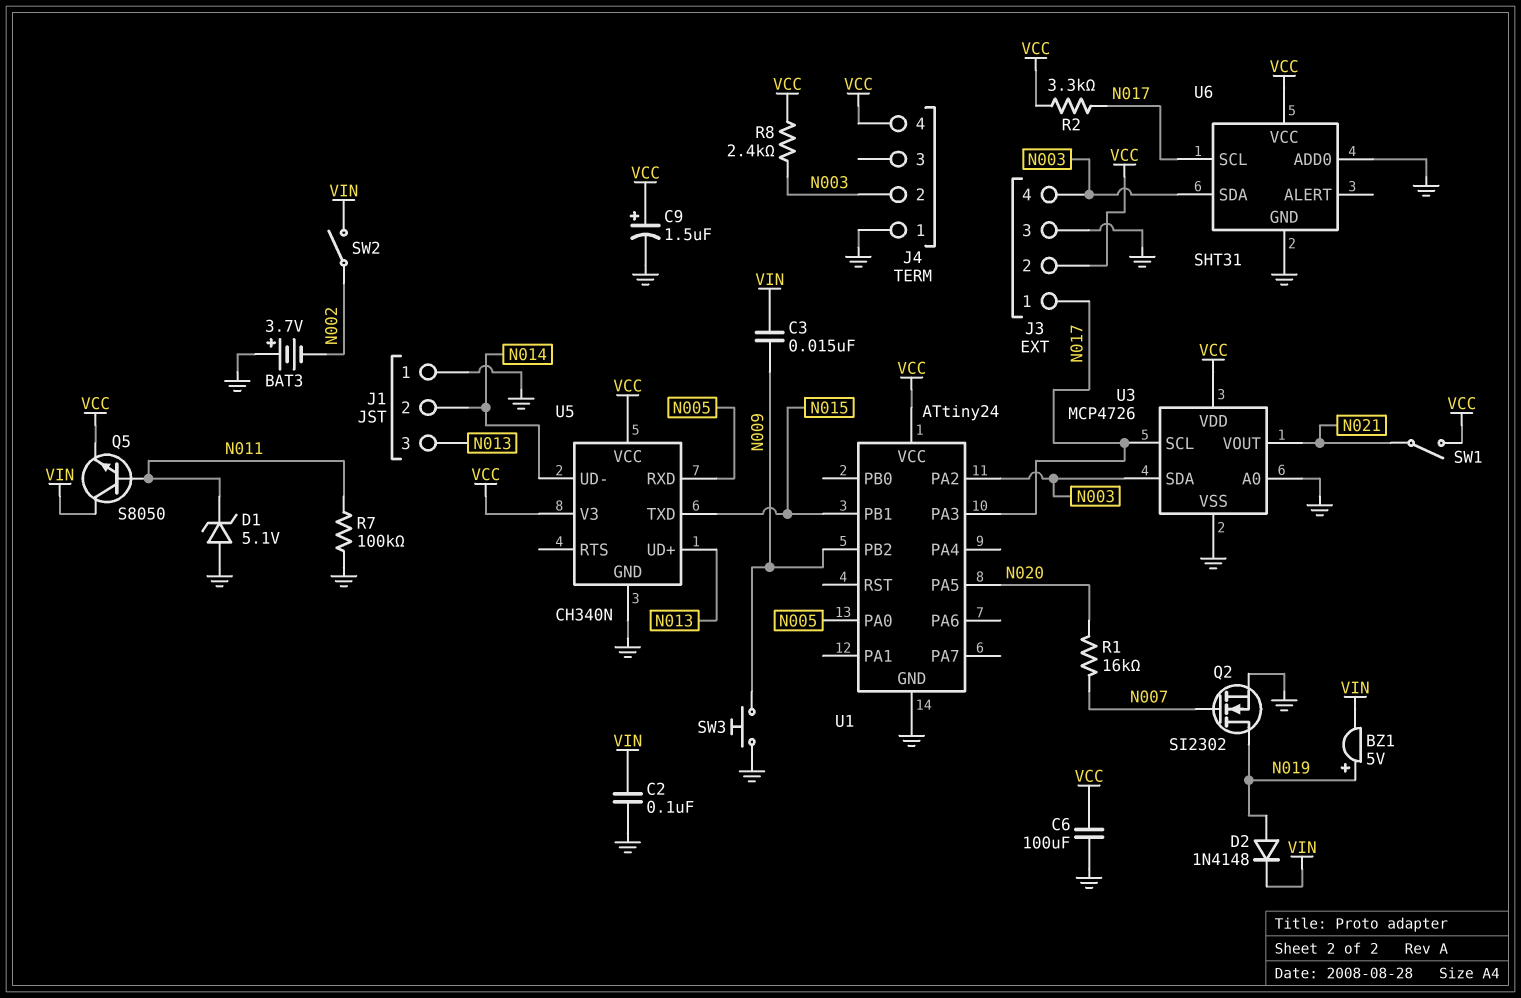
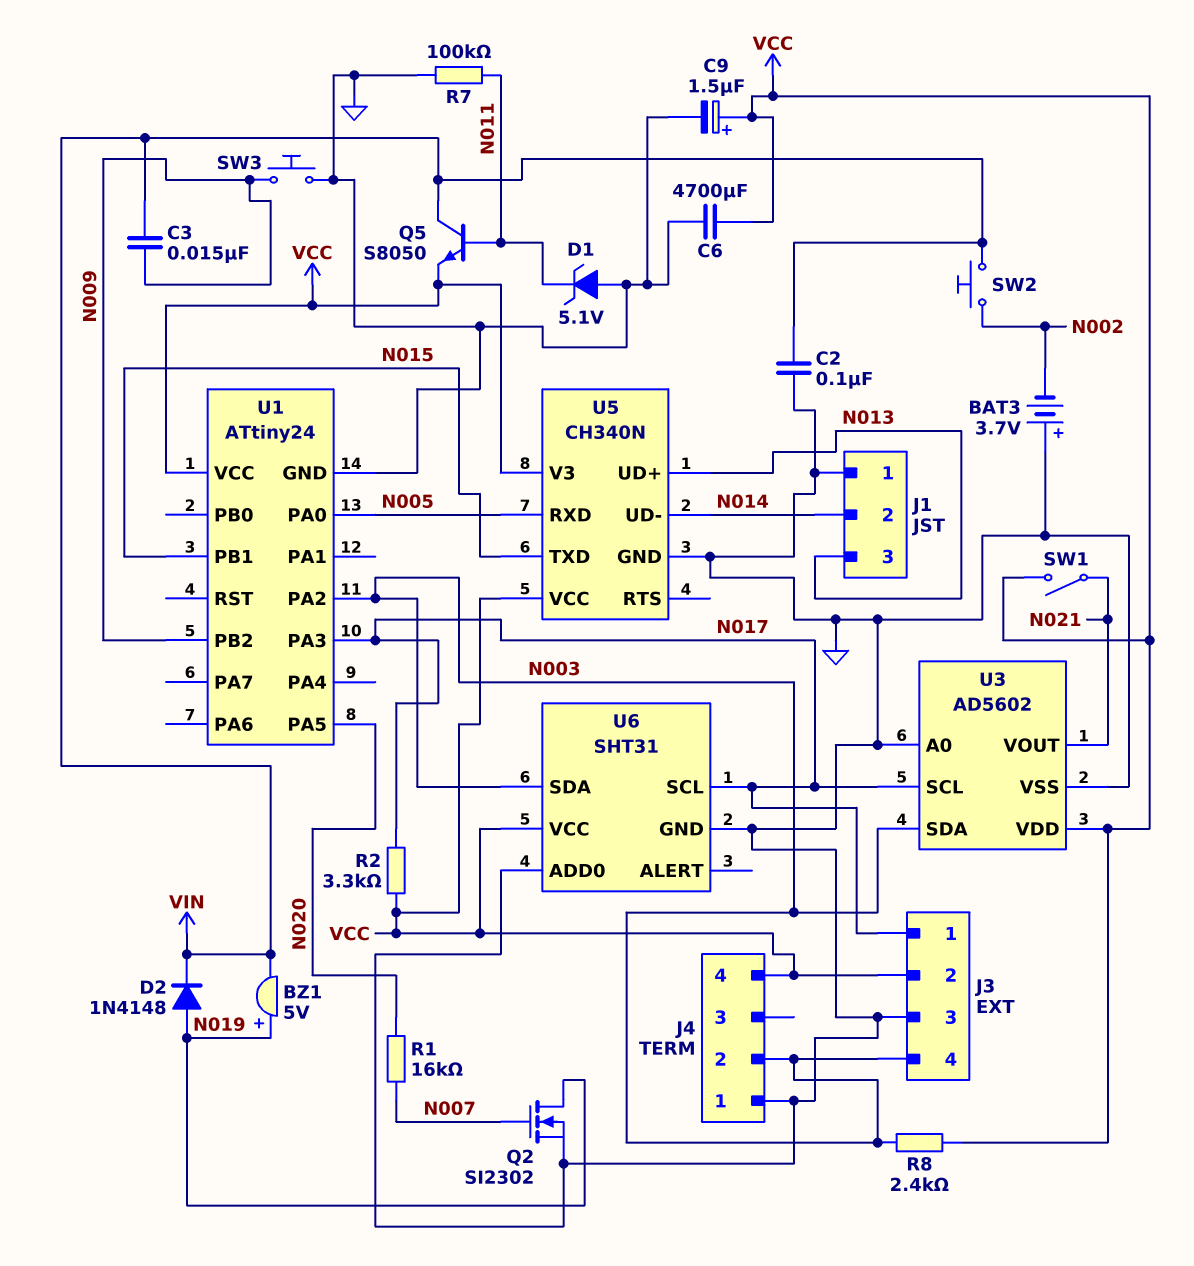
C6: 100uF (GND, VCC) -> 4700uF (GND, VCC)
SW2: switch (N002, VIN) -> button (N002, VIN)
U3: MCP4726 -> AD5602

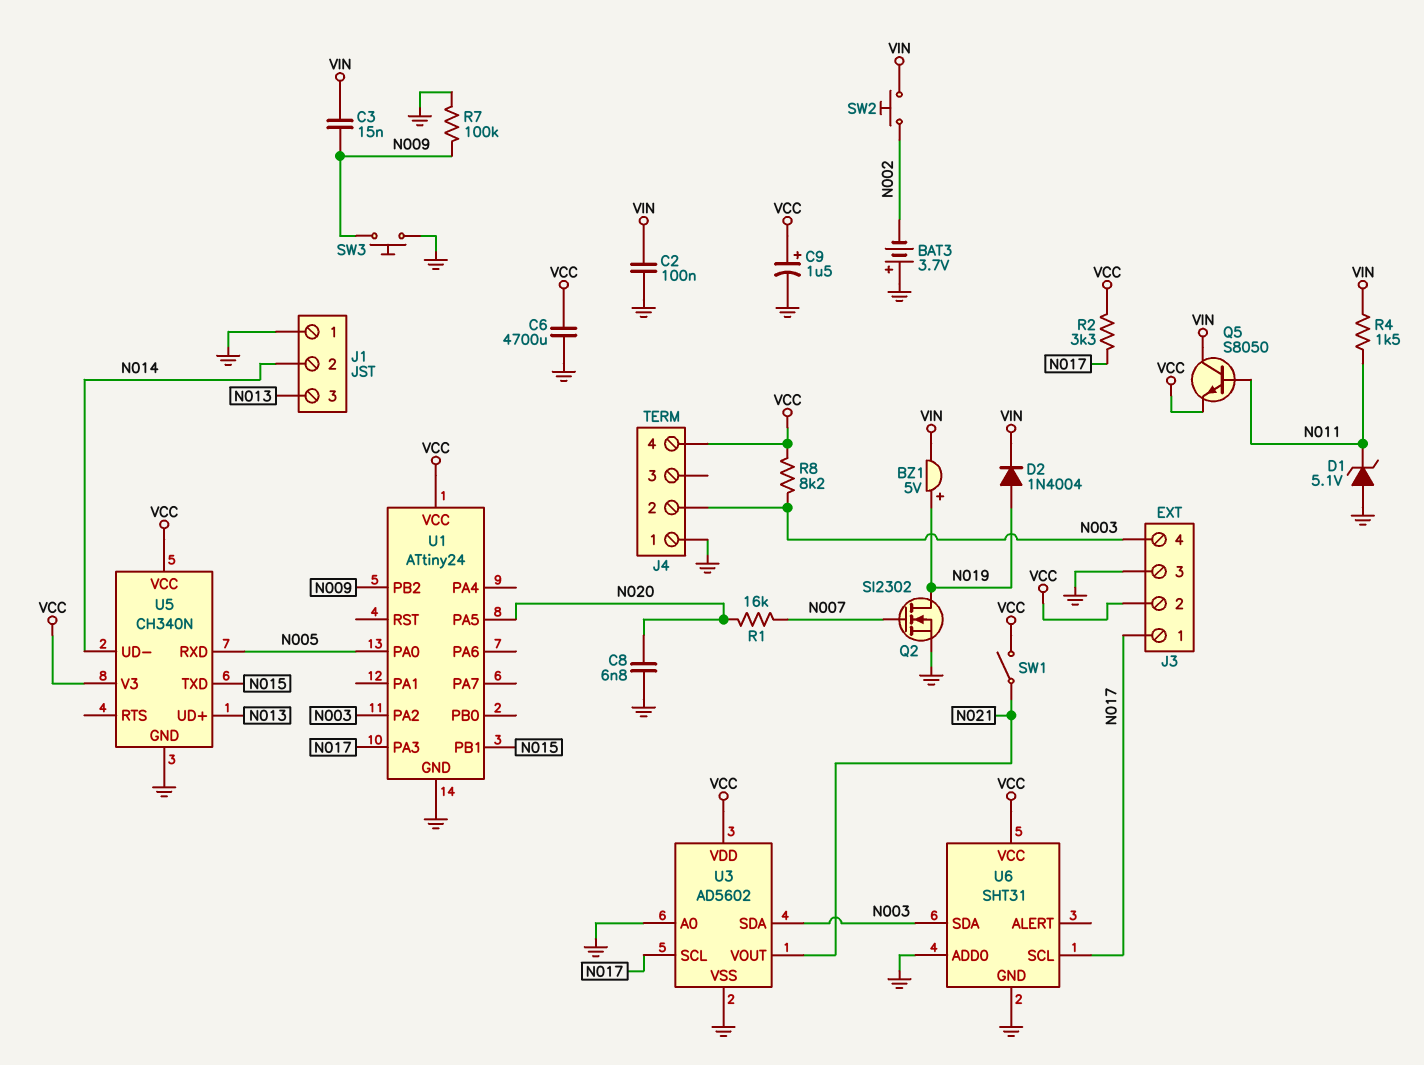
C8: none -> 6.8nF (GND, N020)
D2: diode 1N4148 (A N019, K VIN) -> diode 1N4004 (A N019, K VIN)
R4: none -> 1.5k (N011, VIN)
R7: 100k (GND, N011) -> 100k (GND, N009)
R8: 2.4k (N003, VCC) -> 8.2k (N003, VCC)

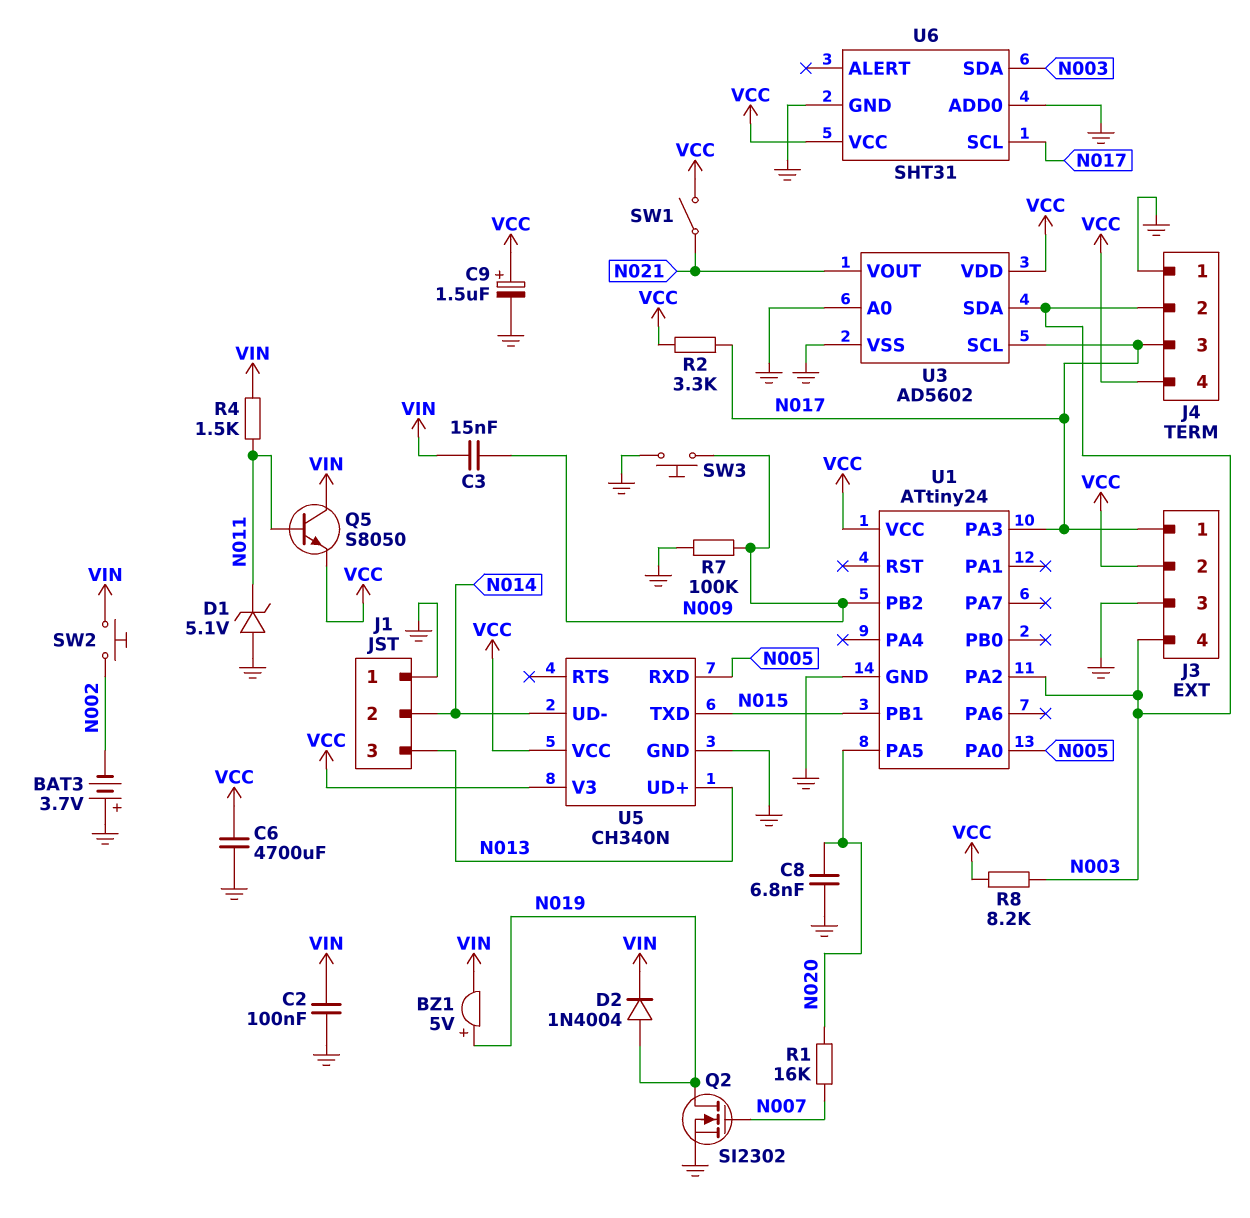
J4 pin 3: none -> N017

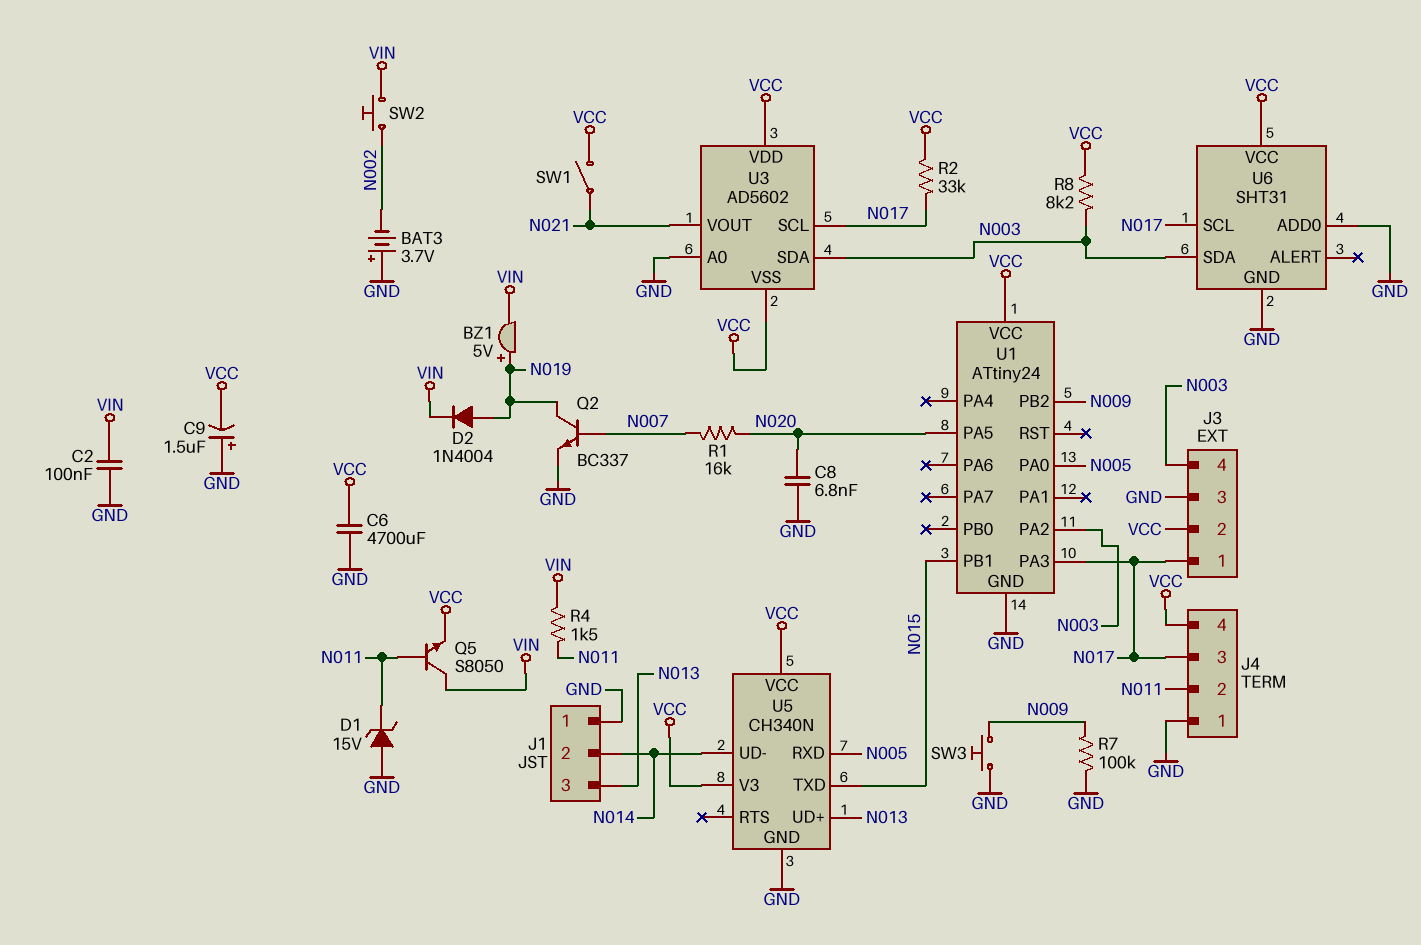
C3: 15nF (N009, VIN) -> none
C9: 1.5uF (plus VCC, minus GND) -> 1.5uF (plus GND, minus VCC)
D1: zener 5.1V (A GND, K N011) -> zener 15V (A GND, K N011)
J4 pin 2: N003 -> N011
Q2: NMOS SI2302 (G N007, D N019, S GND) -> NPN BC337 (B N007, C N019, E GND)
R2: 3.3k (N017, VCC) -> 33k (N017, VCC)
U3 pin VSS: GND -> VCC

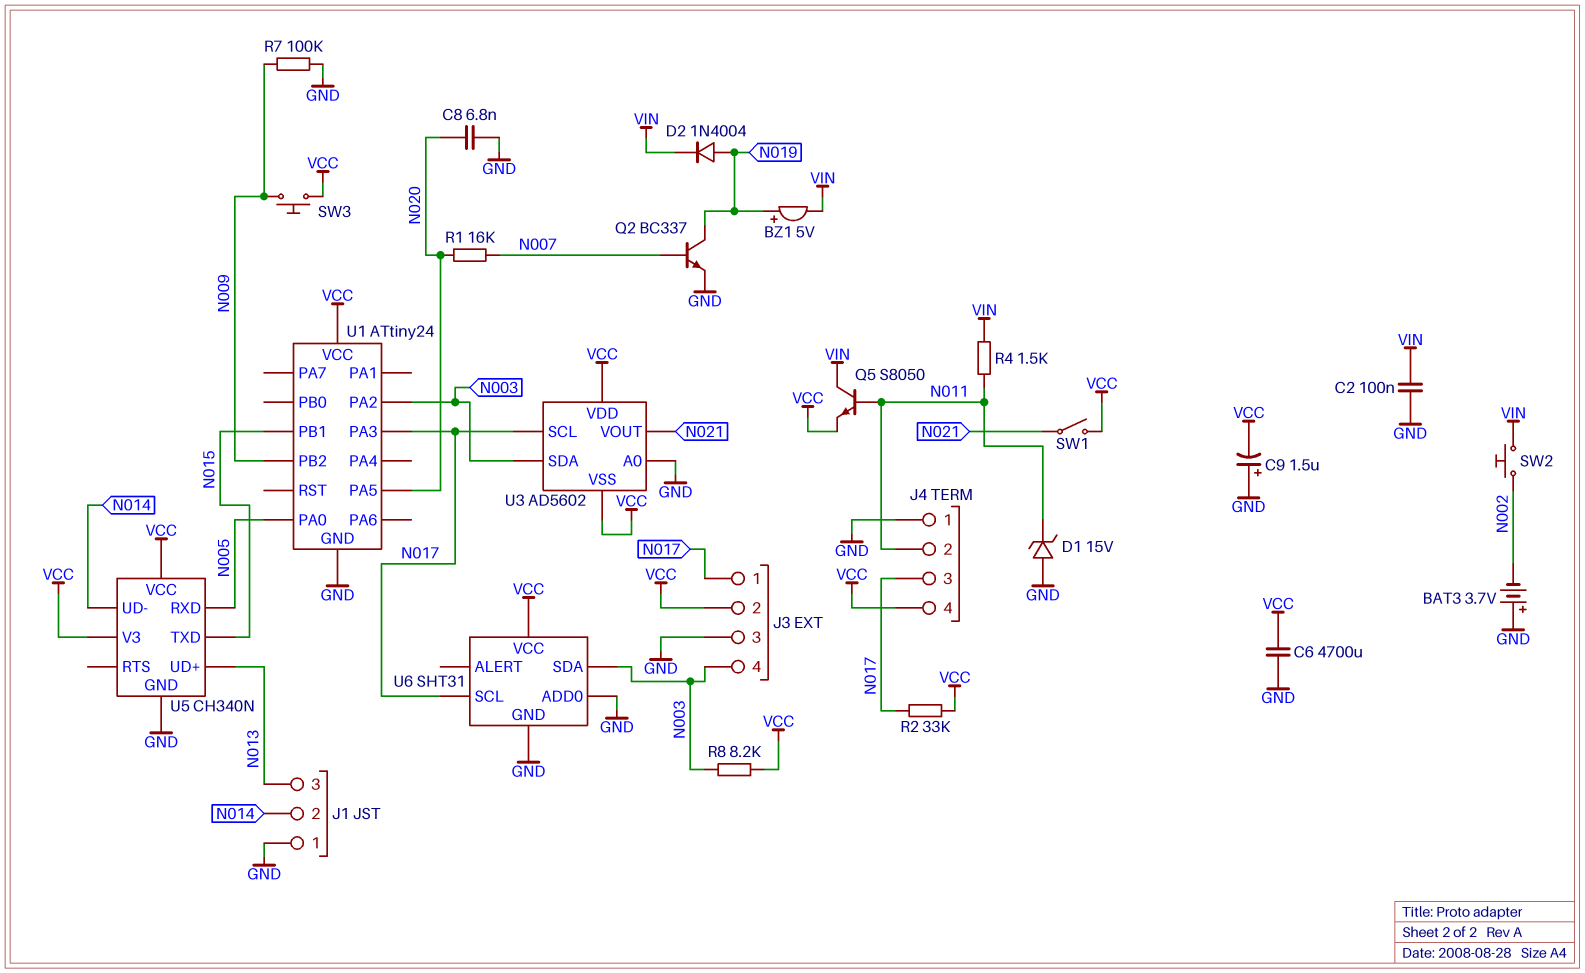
SW3: button (GND, N009) -> button (N009, VCC)

